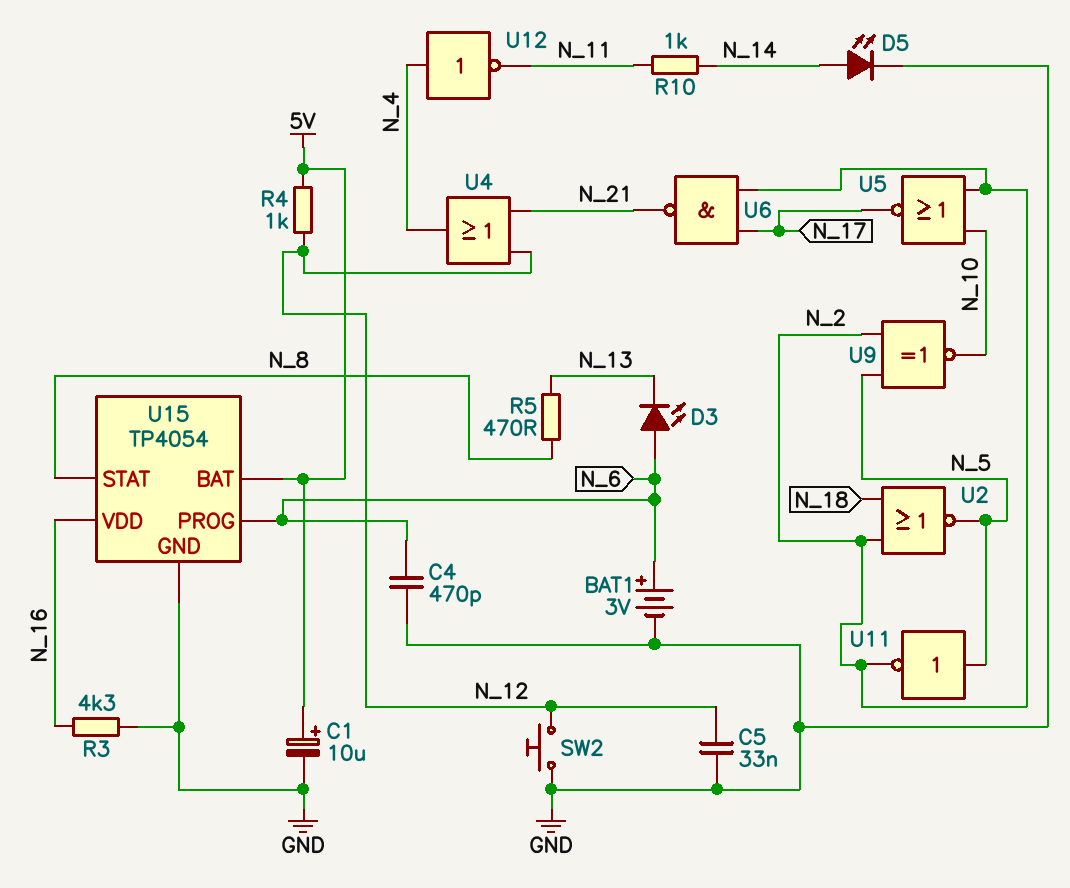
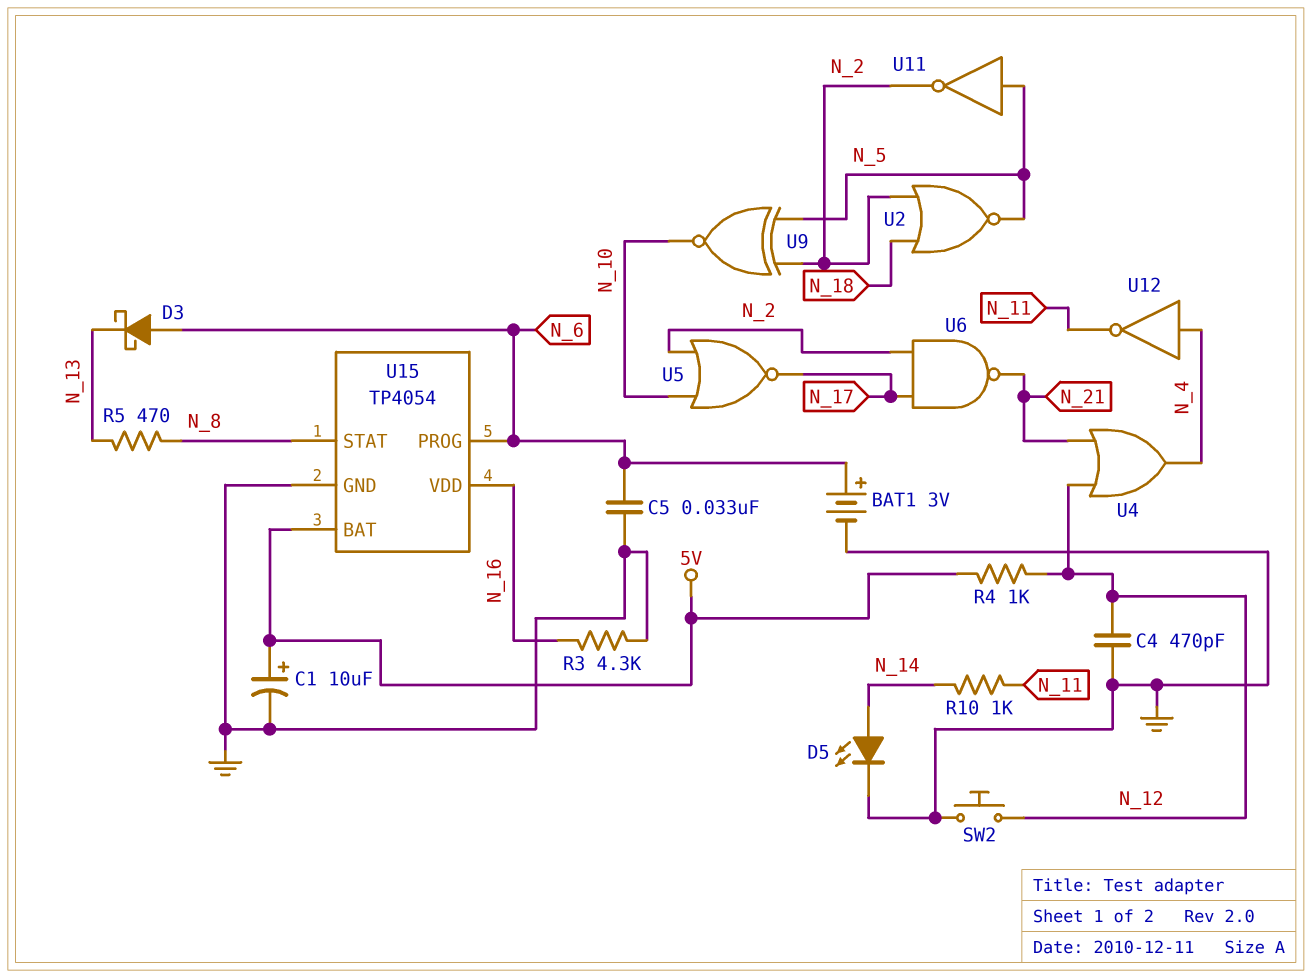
C4: 470pF (GND, N_6) -> 470pF (GND, N_12)
C5: 33nF (GND, N_12) -> 33nF (GND, N_6)
D3: LED (A N_6, K N_13) -> schottky (A N_6, K N_13)

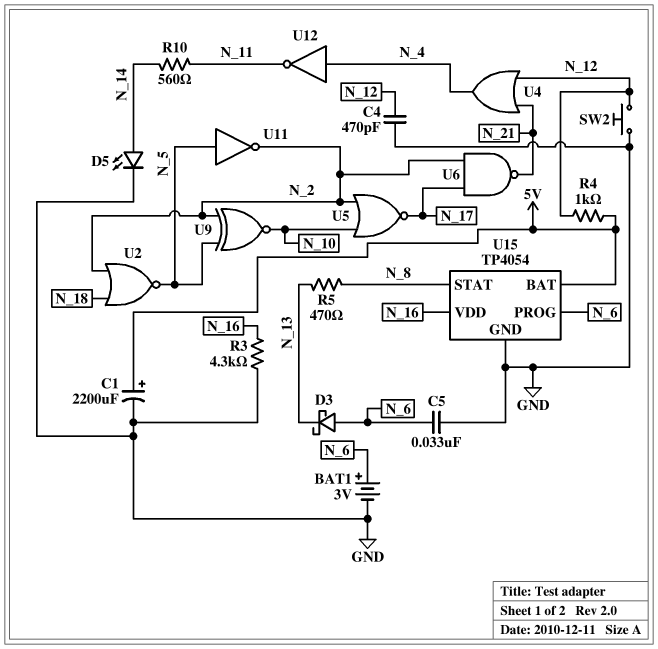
C1: 10uF (plus 5V, minus GND) -> 2200uF (plus 5V, minus GND)
R10: 1k (N_11, N_14) -> 560 (N_11, N_14)

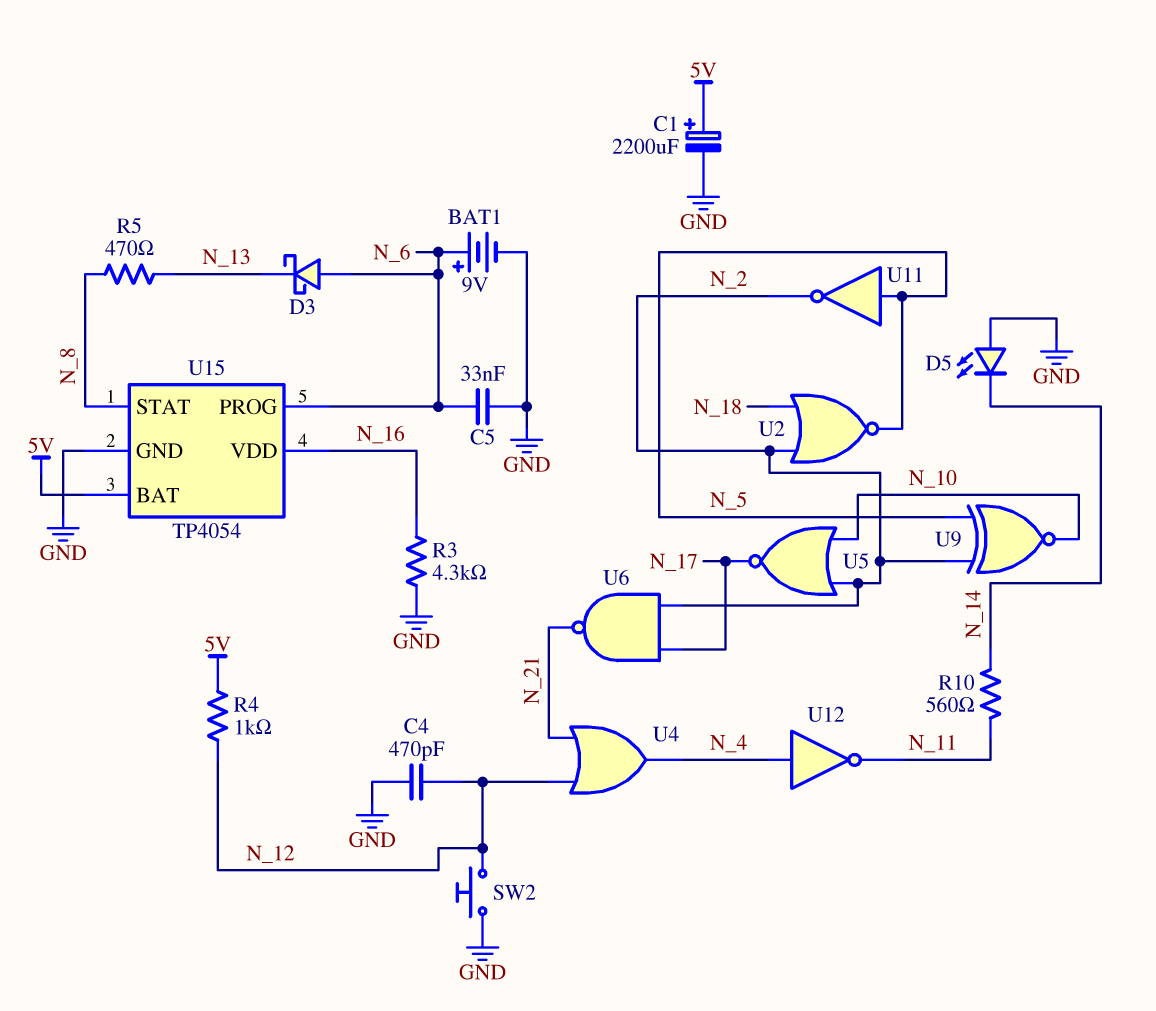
BAT1: 3V (plus N_6, minus GND) -> 9V (plus N_6, minus GND)
D5: LED (A N_14, K GND) -> LED (A GND, K N_14)

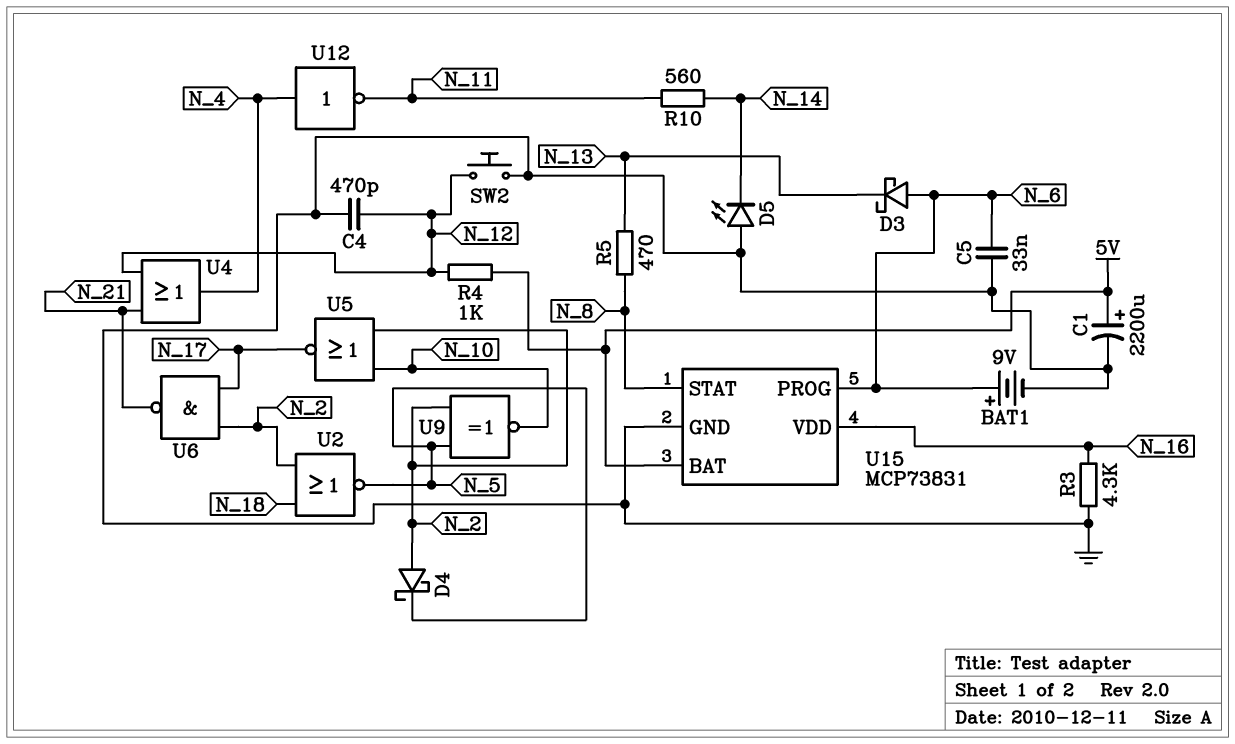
D4: none -> schottky (A N_2, K N_5)
U11: NOT (in N_5, out N_2) -> none
U15: TP4054 -> MCP73831

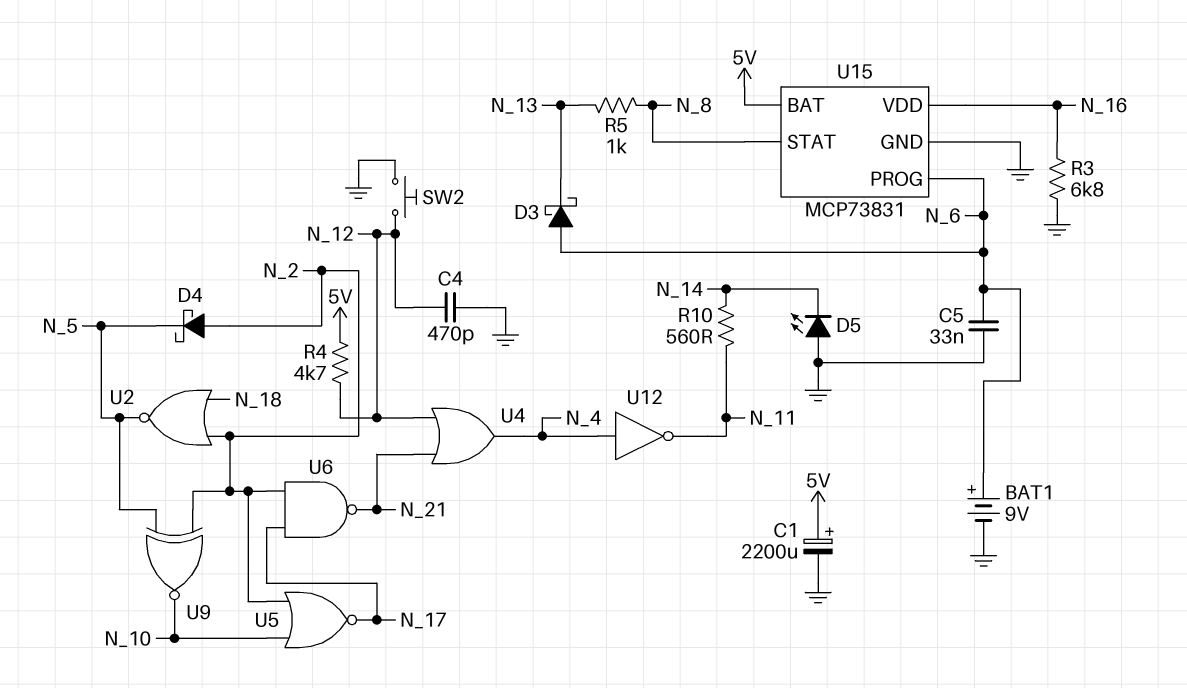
R3: 4.3k (GND, N_16) -> 6.8k (GND, N_16)
R4: 1k (5V, N_12) -> 4.7k (5V, N_12)
R5: 470 (N_8, N_13) -> 1k (N_8, N_13)

